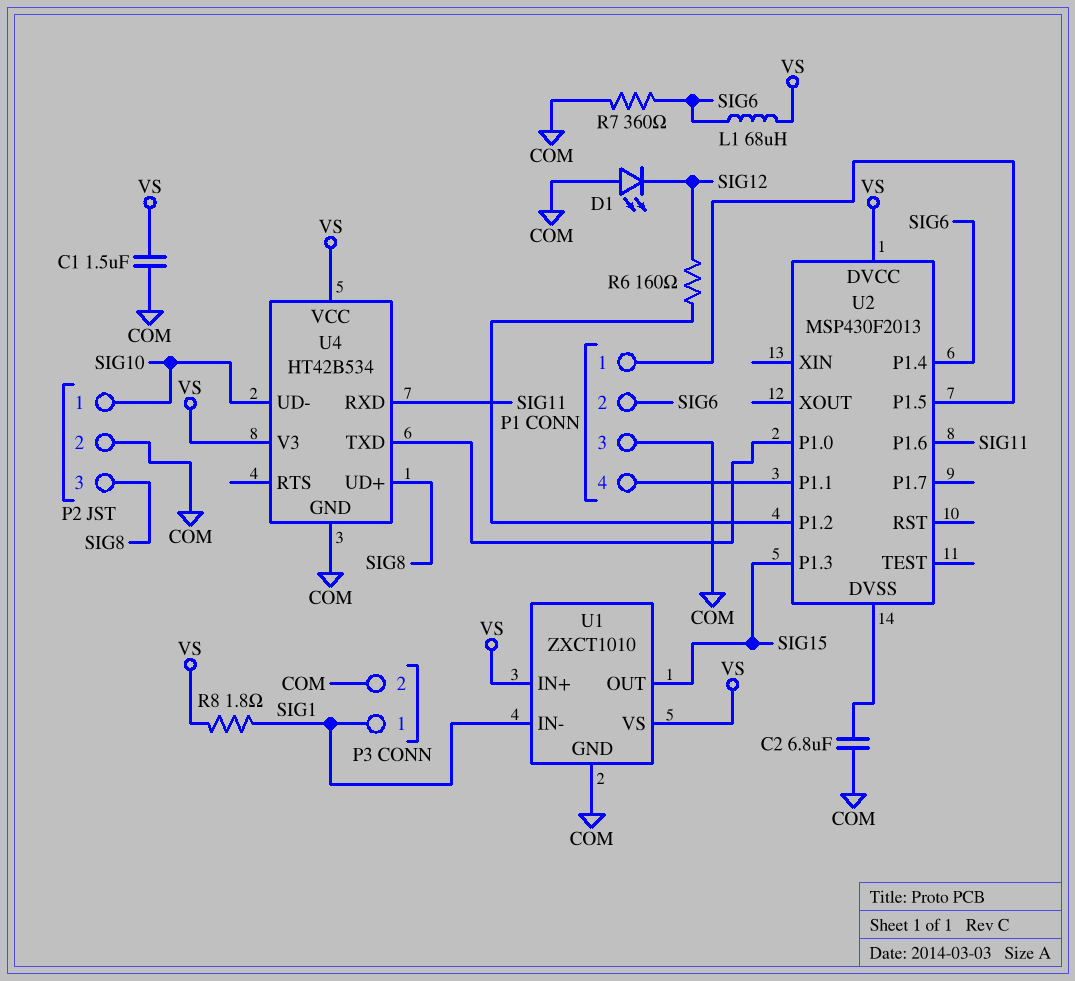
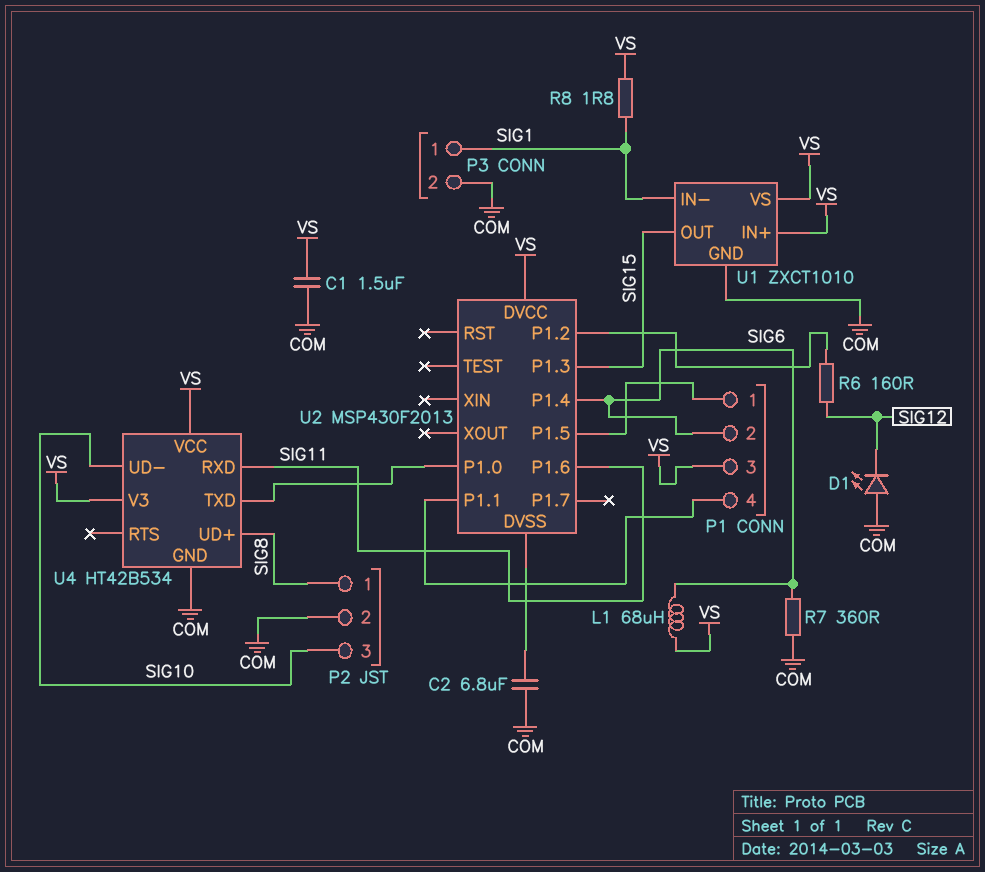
P1 pin 3: COM -> VS
P2 pin 1: SIG10 -> SIG8
P2 pin 3: SIG8 -> SIG10

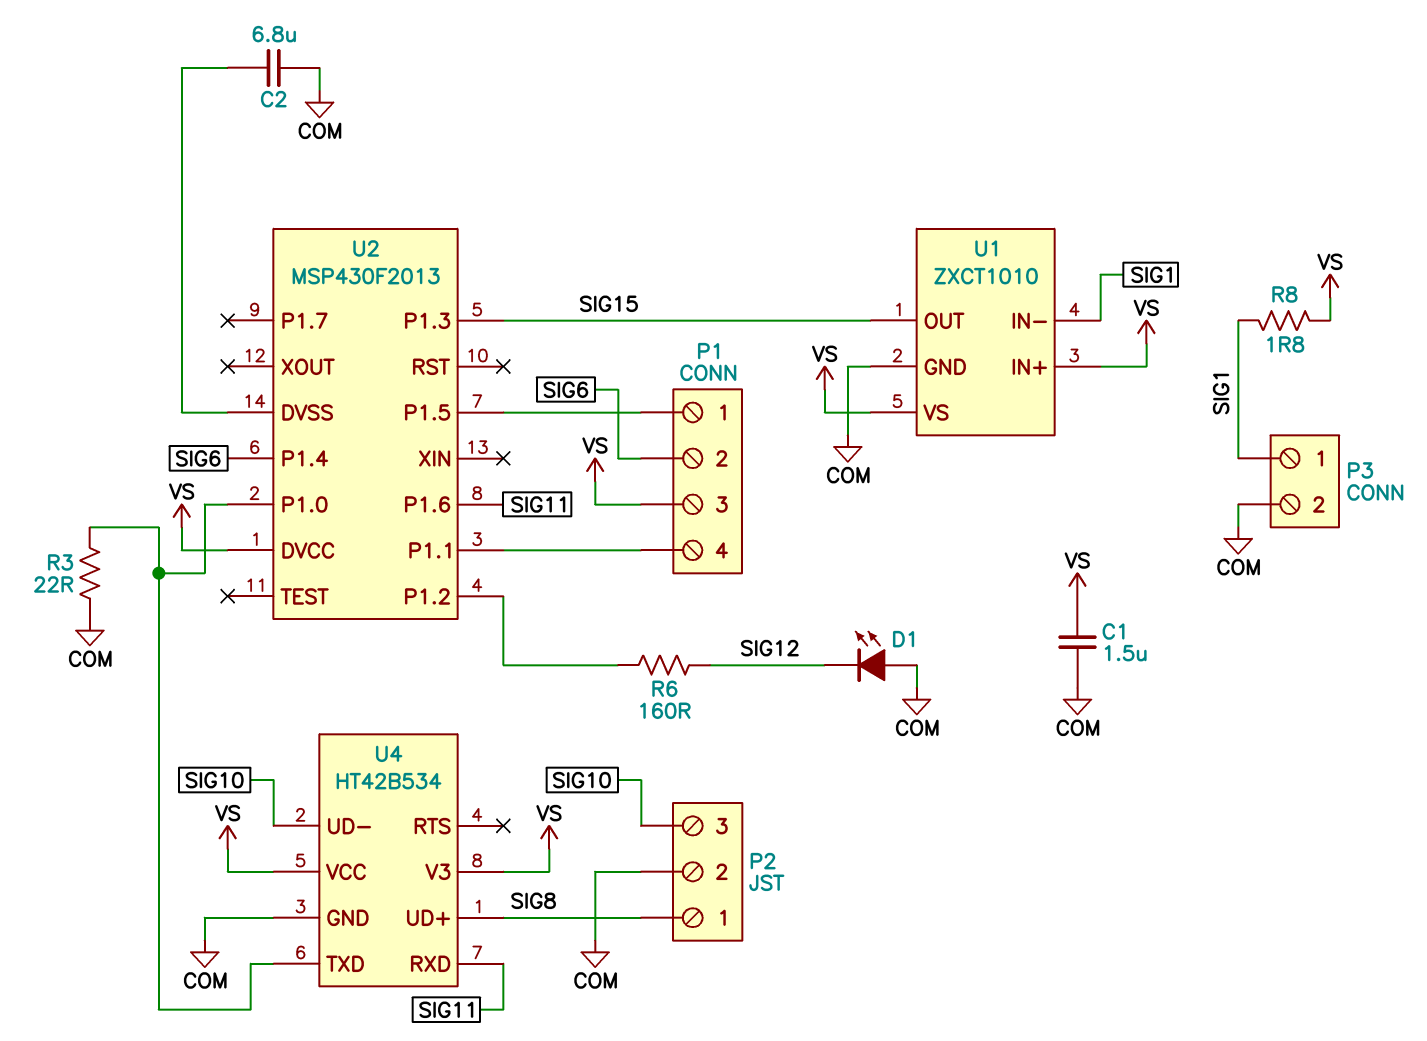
L1: 68uH (SIG6, VS) -> none
R3: none -> 22 (COM, U2/P1.0)
R7: 360 (COM, SIG6) -> none

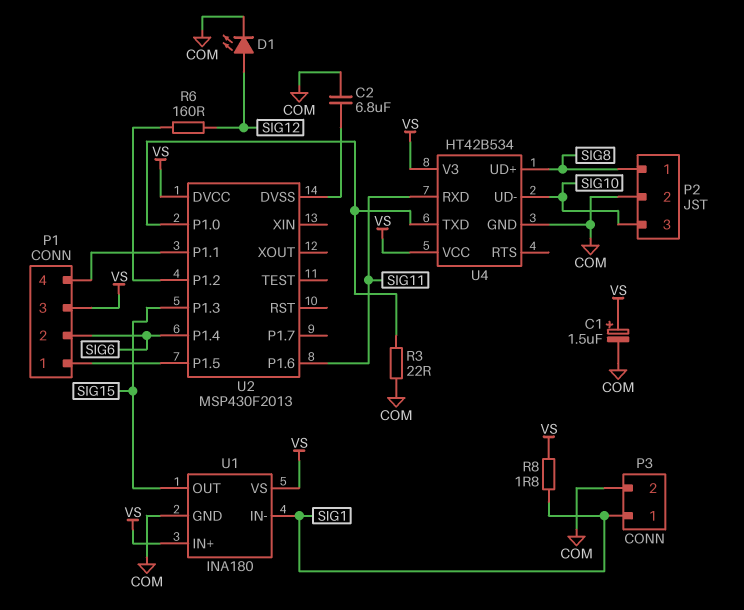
C1: 1.5uF (COM, VS) -> 1.5uF (plus VS, minus COM)
D1: LED (A COM, K SIG12) -> LED (A SIG12, K COM)
U1: ZXCT1010 -> INA180

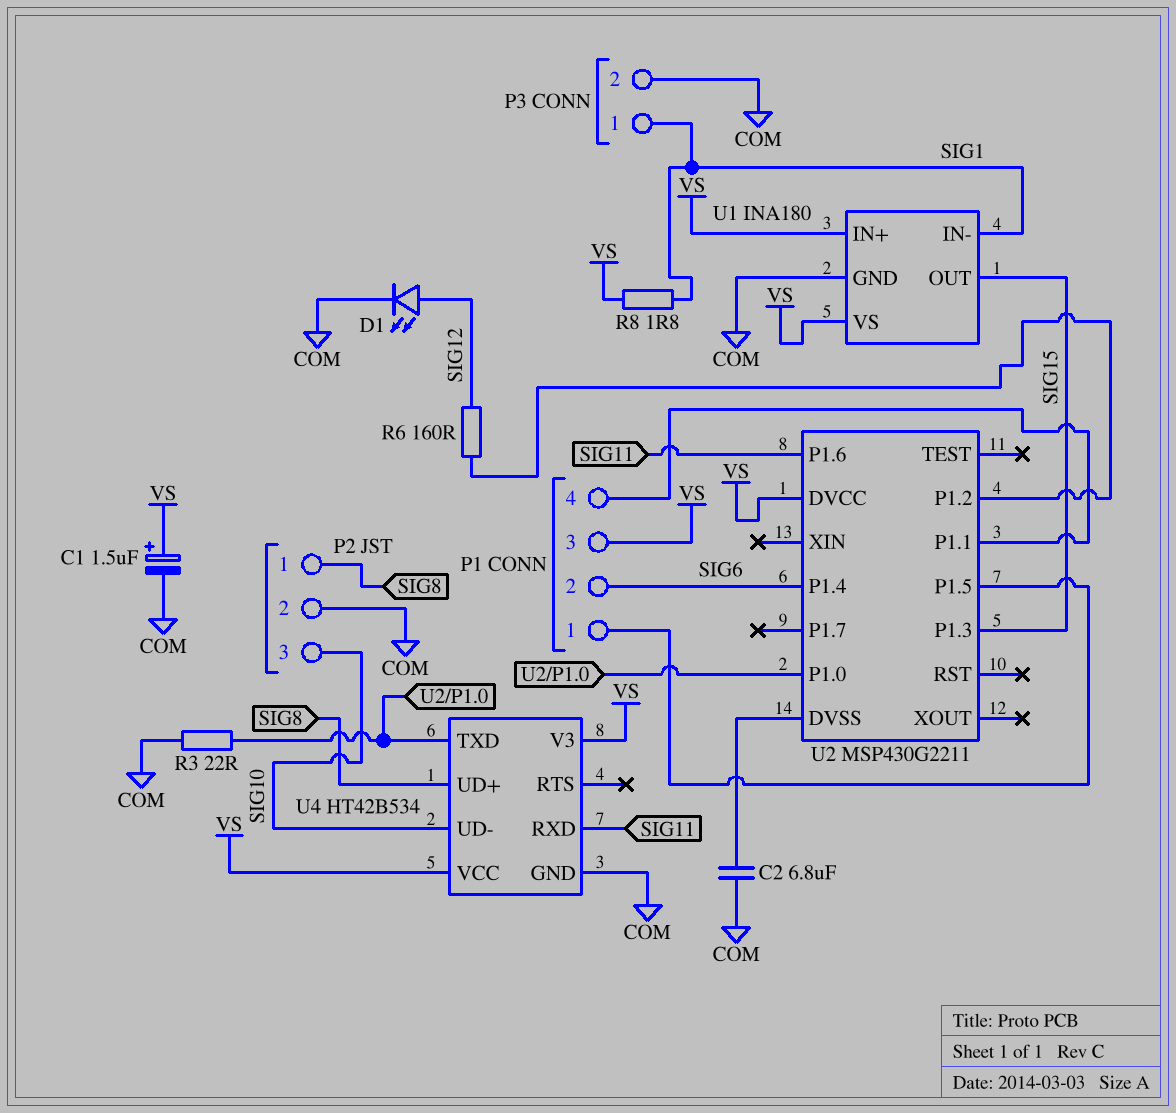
U2: MSP430F2013 -> MSP430G2211

